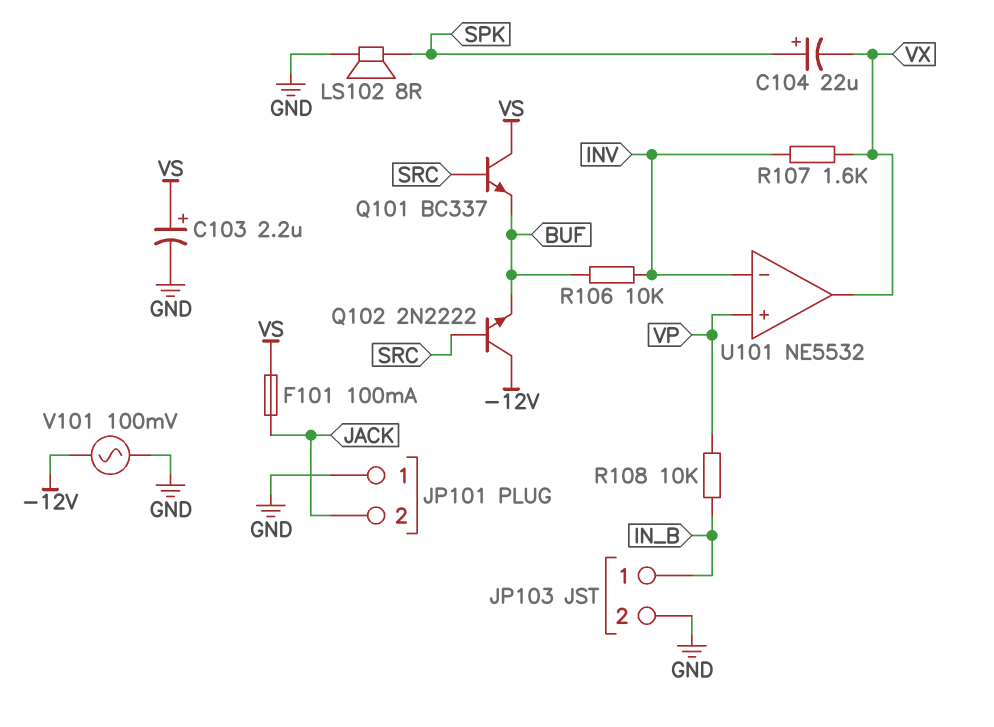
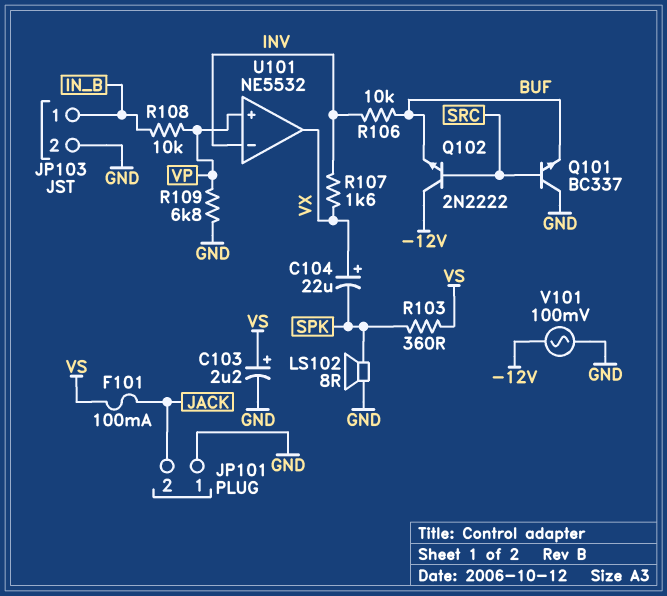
C104: 22uF (plus SPK, minus VX) -> 22uF (plus VX, minus SPK)
Q101: NPN BC337 (B SRC, C VS, E BUF) -> NPN BC337 (B SRC, C GND, E BUF)
R103: none -> 360 (SPK, VS)
R109: none -> 6.8k (GND, VP)

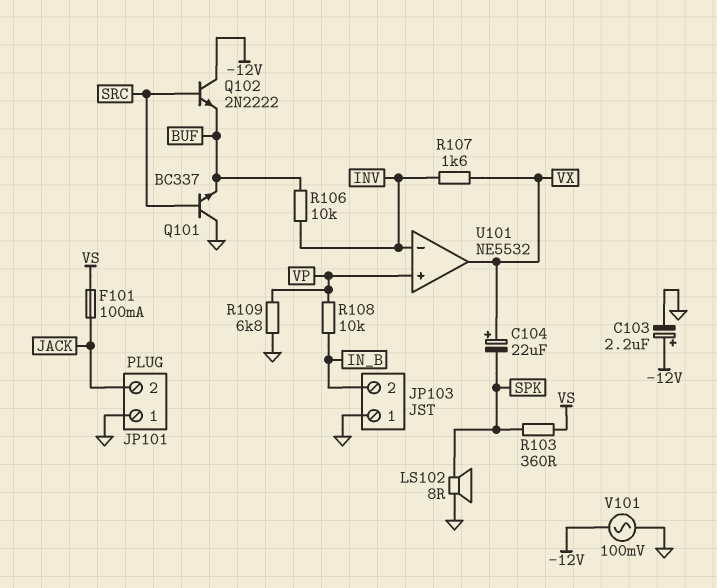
C103: 2.2uF (plus VS, minus GND) -> 2.2uF (plus -12V, minus GND)
JP103 pin 1: IN_B -> GND
JP103 pin 2: GND -> IN_B

